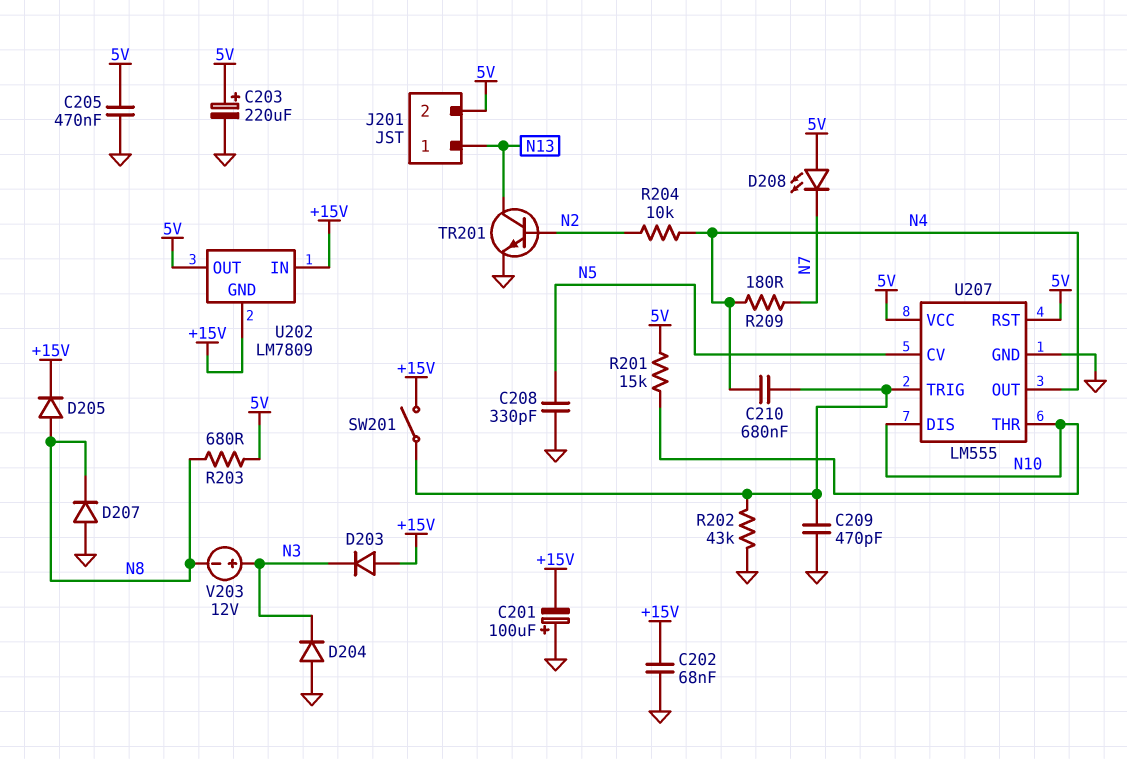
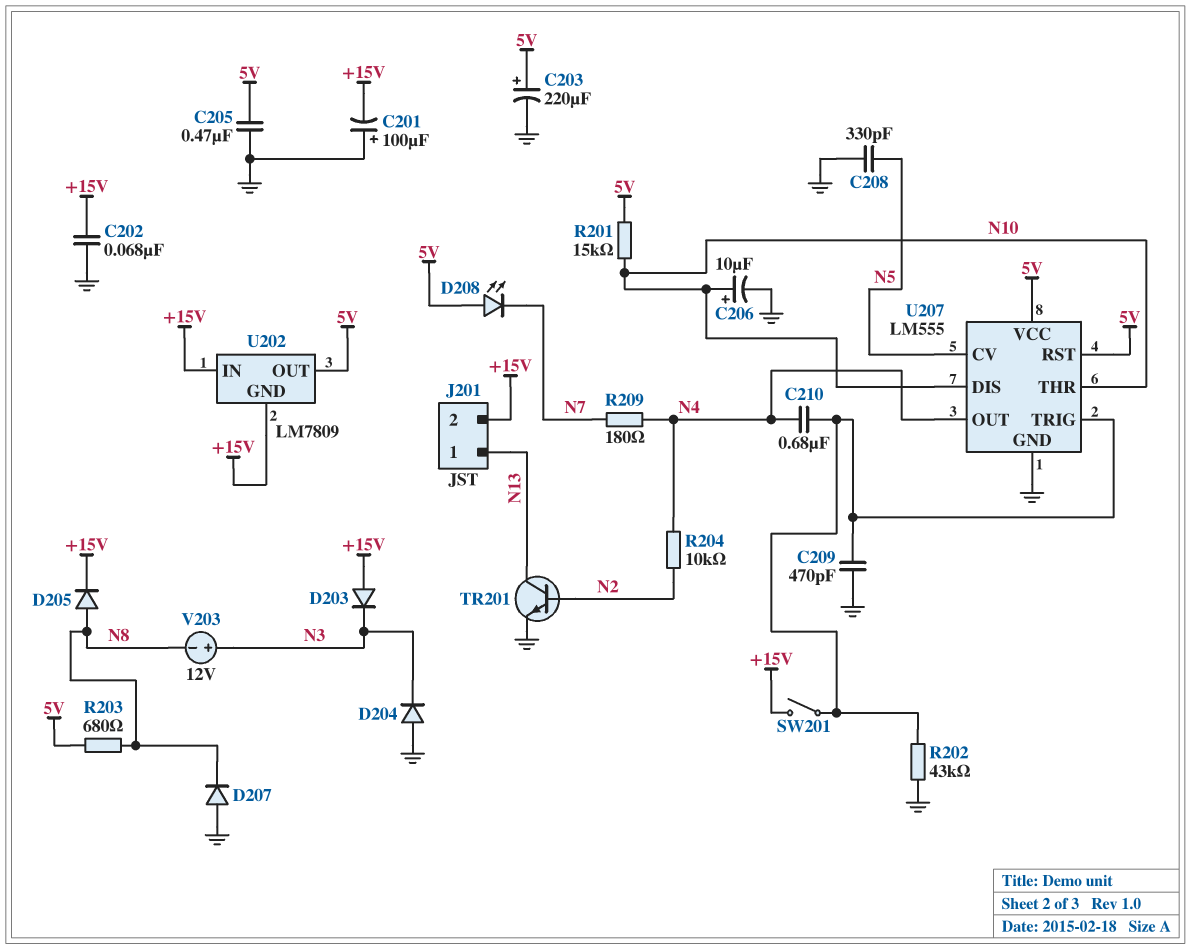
C206: none -> 10uF (plus N10, minus GND)
J201 pin 2: 5V -> +15V

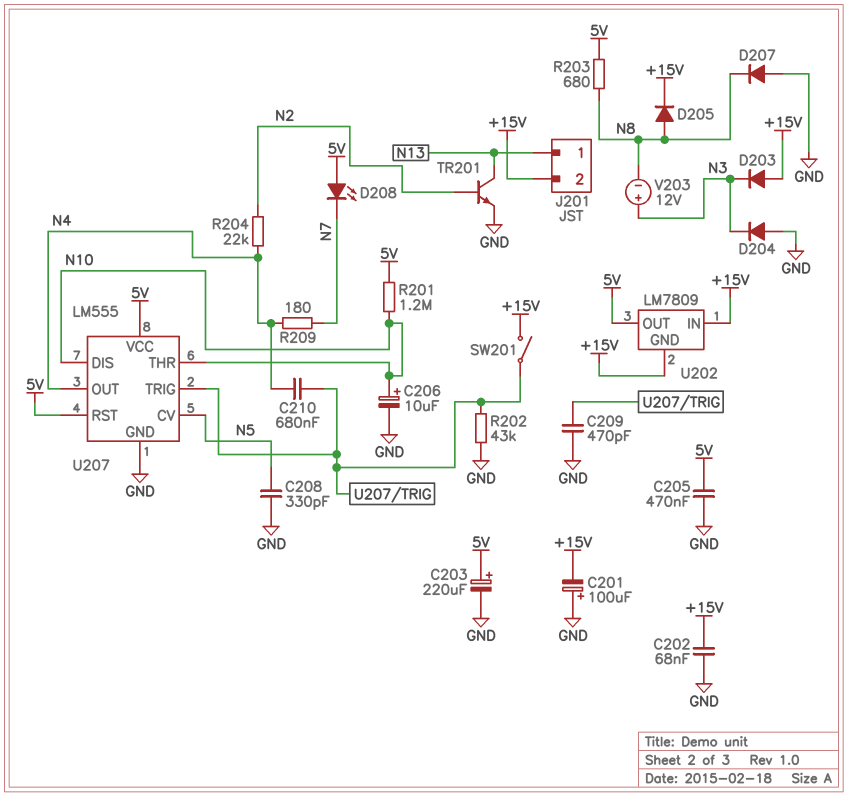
R201: 15k (5V, N10) -> 1.2M (5V, N10)
R204: 10k (N2, N4) -> 22k (N2, N4)

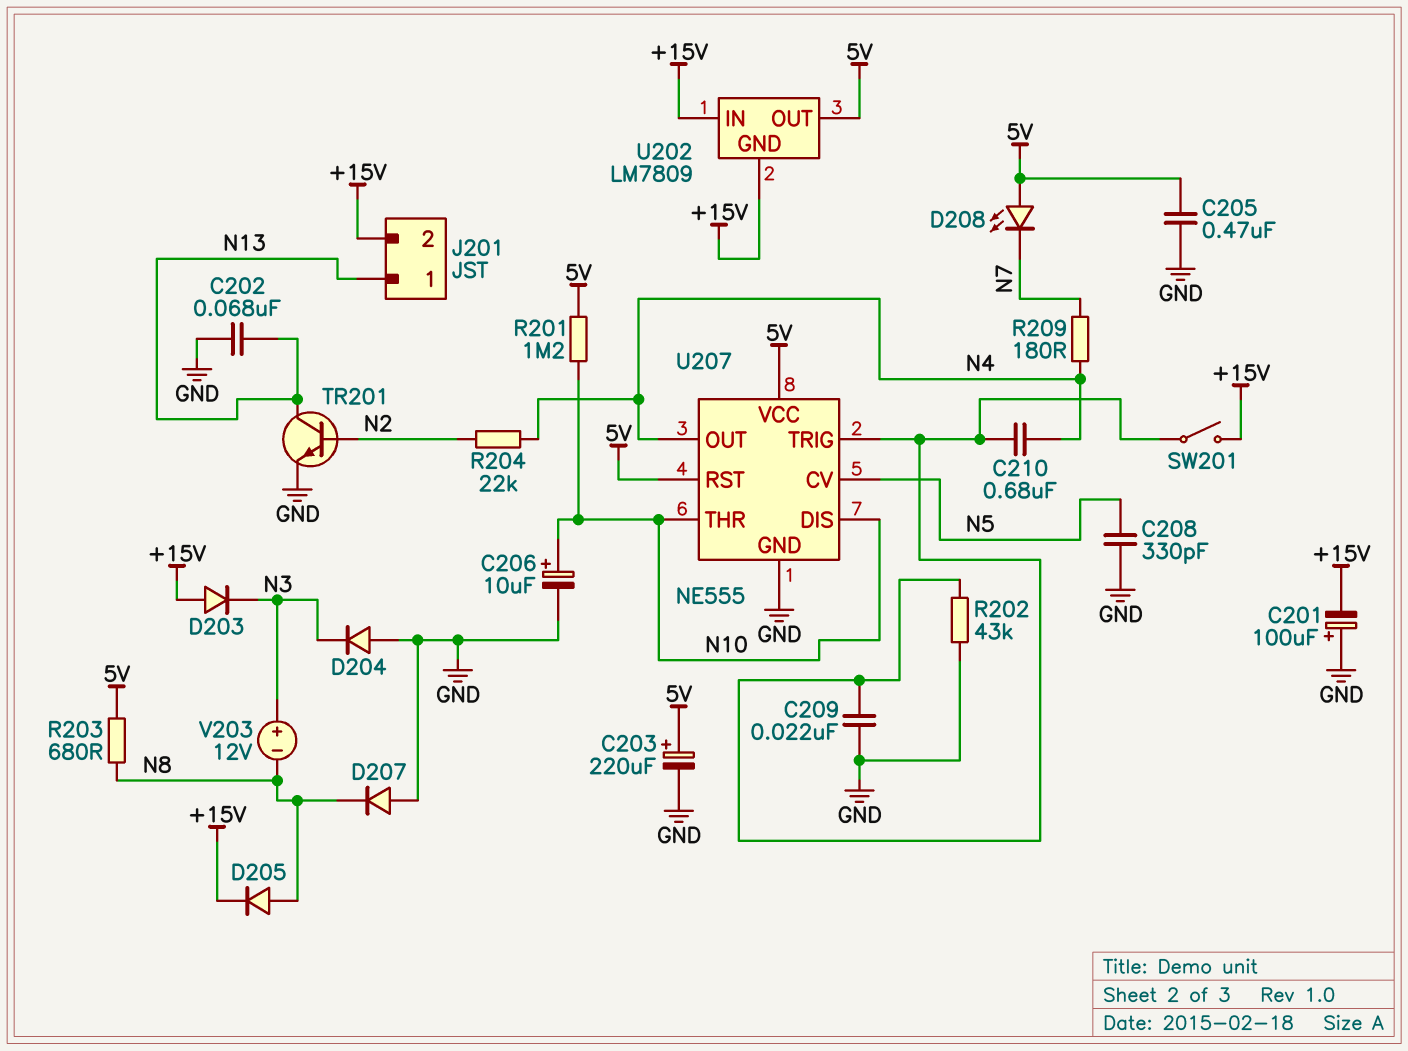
C202: 68nF (+15V, GND) -> 68nF (GND, N13)
C209: 470pF (GND, U207/TRIG) -> 22nF (GND, U207/TRIG)
U207: LM555 -> NE555

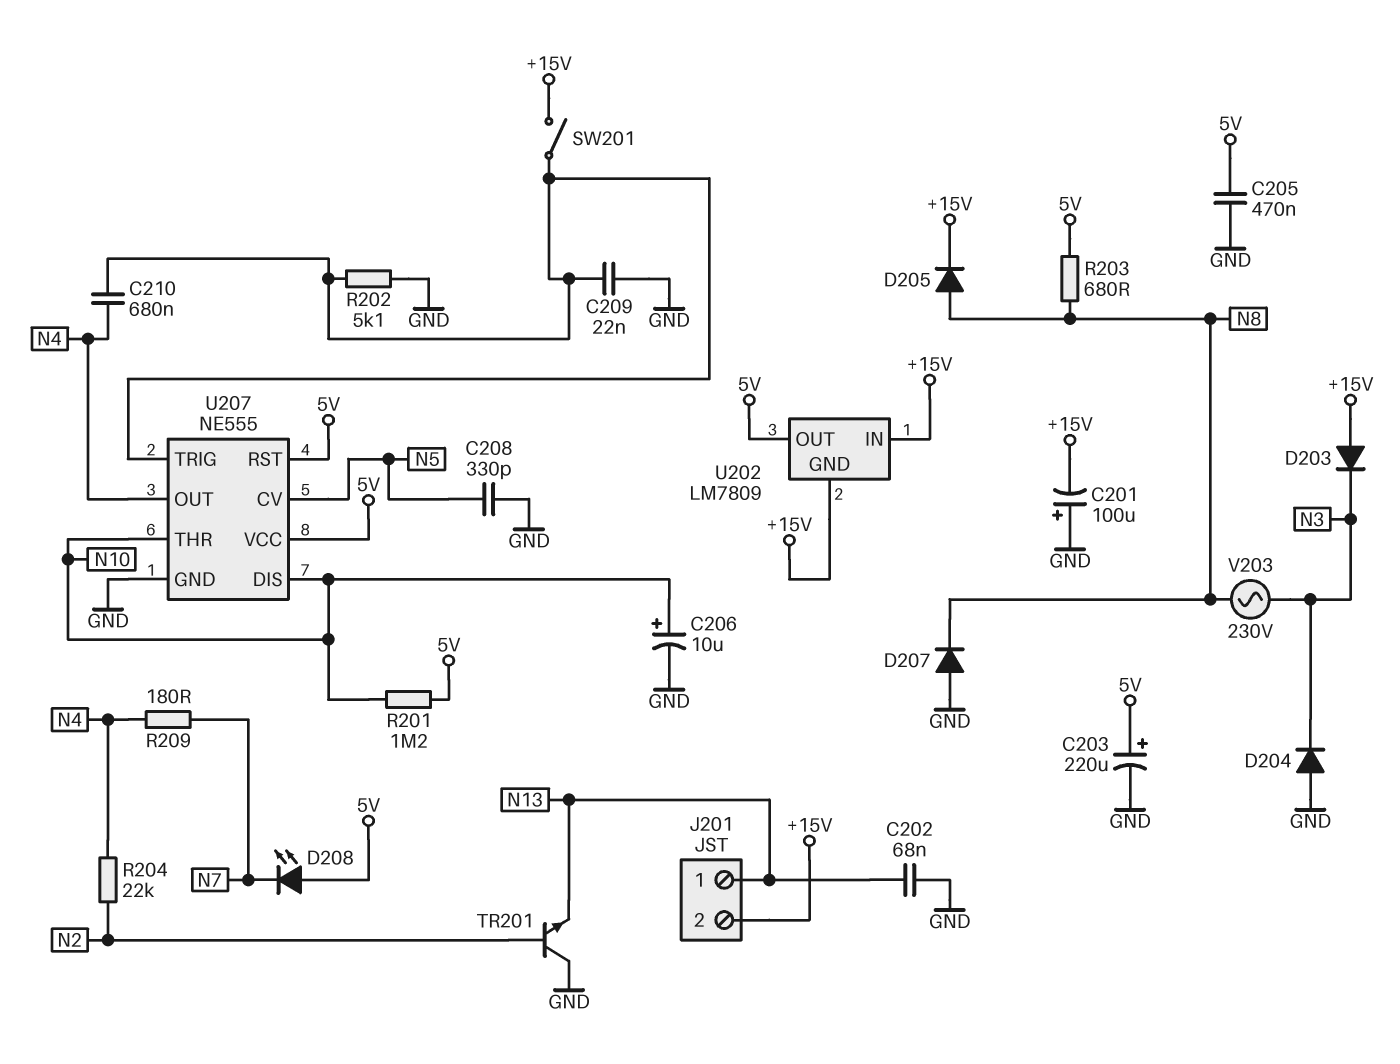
R202: 43k (GND, U207/TRIG) -> 5.1k (GND, U207/TRIG)
TR201: NPN (B N2, C N13, E GND) -> NPN (B N2, C GND, E N13)
V203: 12V (plus N3, minus N8) -> AC 230V (N3, N8)

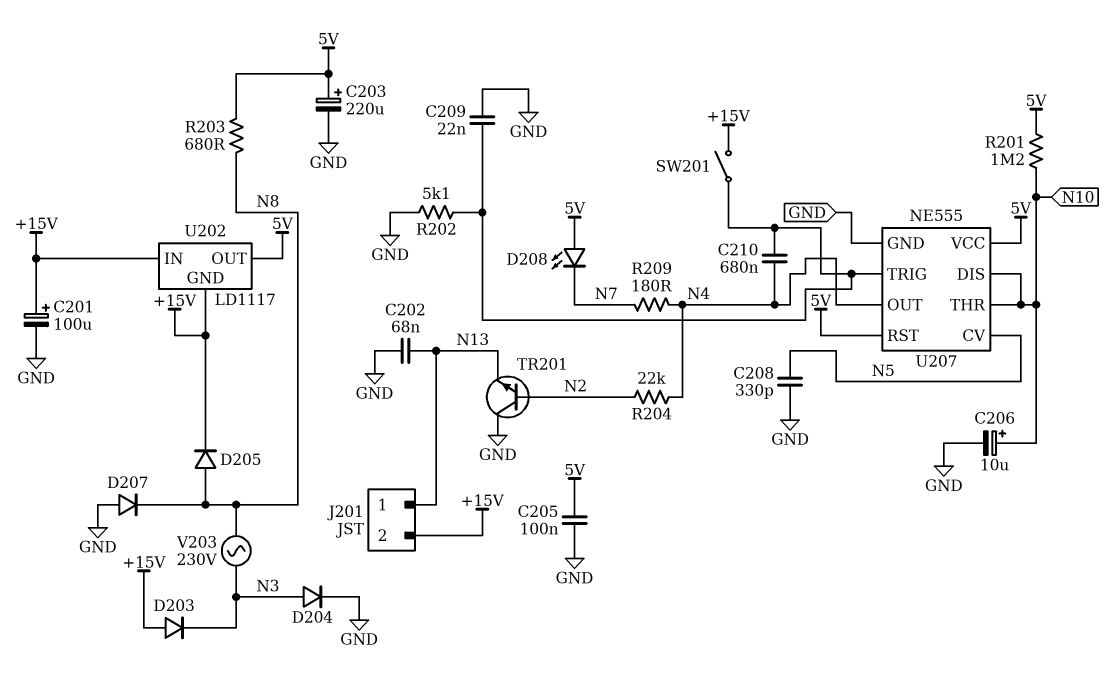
C201: 100uF (plus GND, minus +15V) -> 100uF (plus +15V, minus GND)
C205: 470nF (5V, GND) -> 100nF (5V, GND)
D204: diode (A GND, K N3) -> diode (A N3, K GND)
U202: LM7809 -> LD1117

